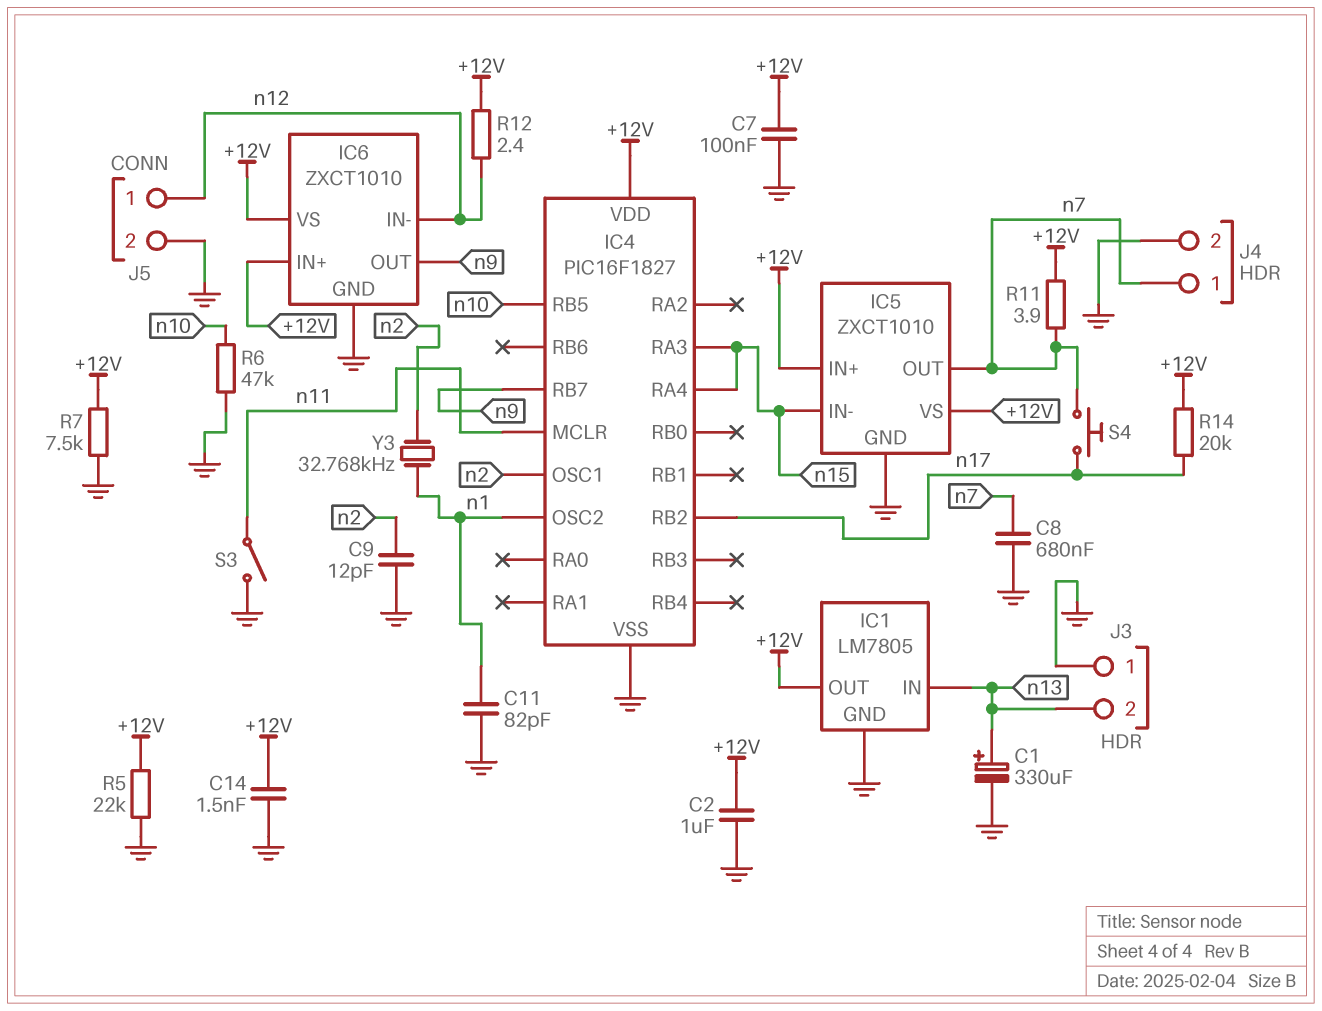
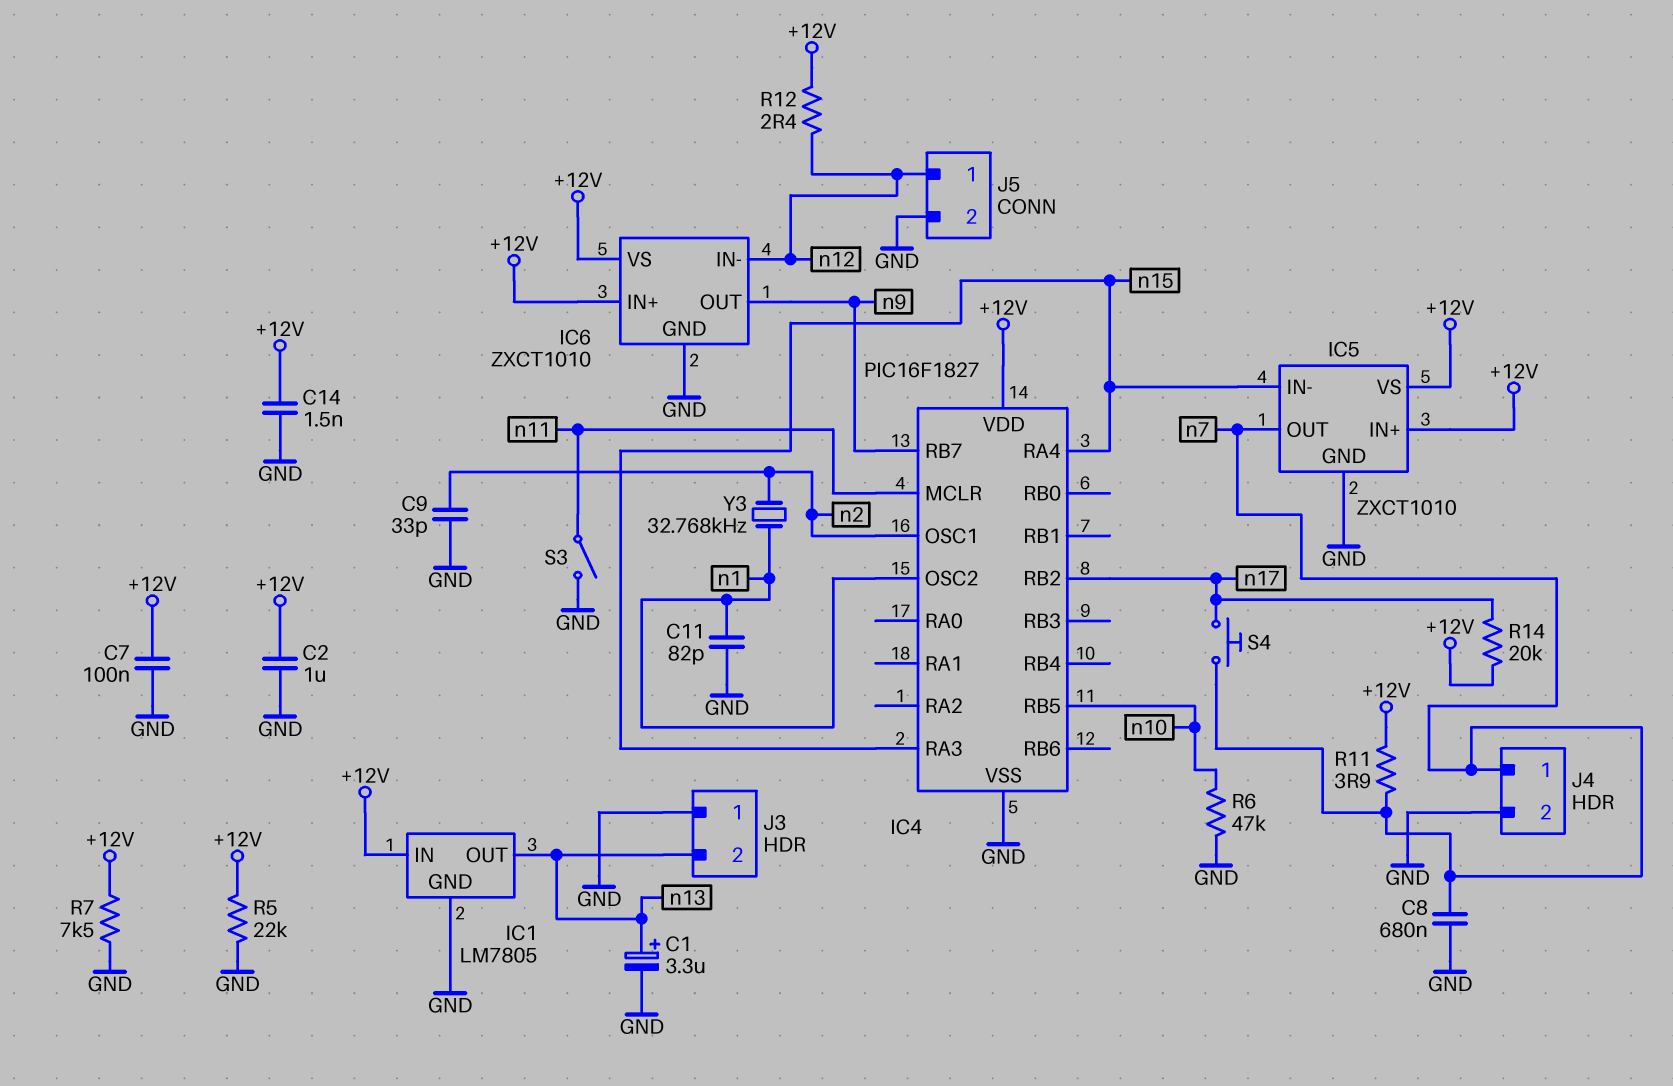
C1: 330uF (plus n13, minus GND) -> 3.3uF (plus n13, minus GND)
C9: 12pF (GND, n2) -> 33pF (GND, n2)
IC1 pin IN: n13 -> +12V
IC1 pin OUT: +12V -> n13

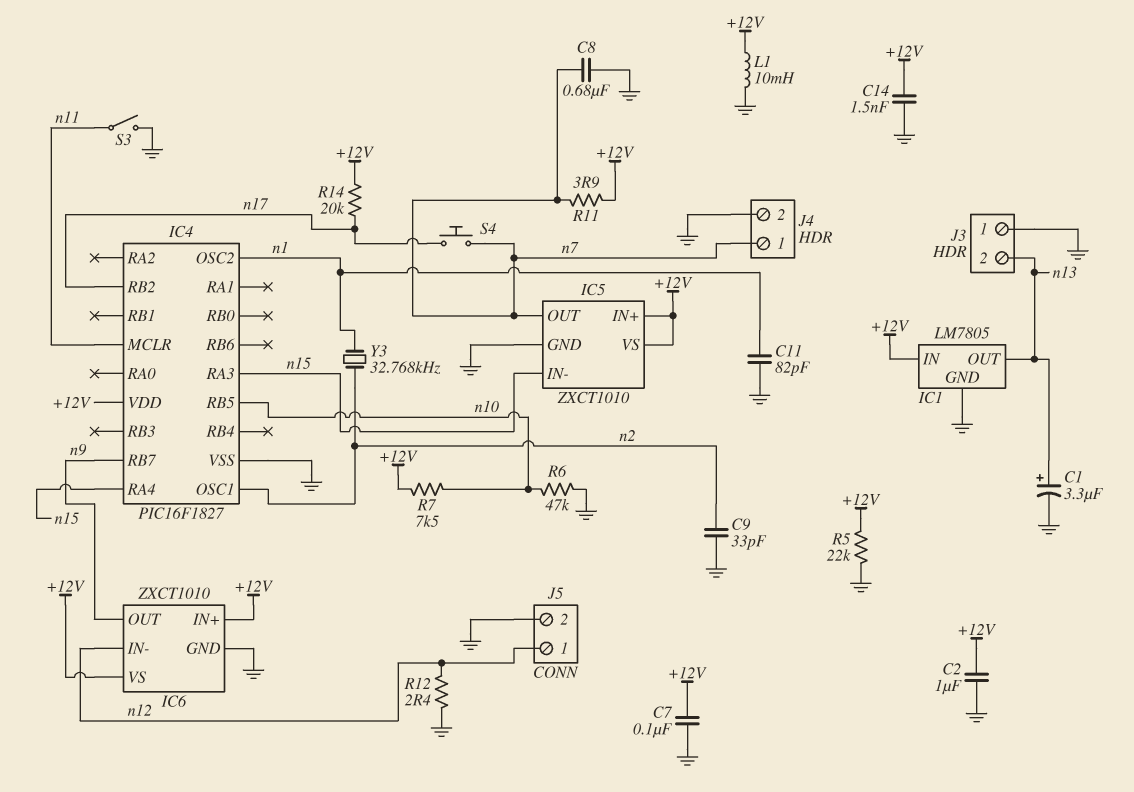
L1: none -> 10mH (+12V, GND)
R7: 7.5k (+12V, GND) -> 7.5k (+12V, n10)
R12: 2.4 (+12V, n12) -> 2.4 (GND, n12)

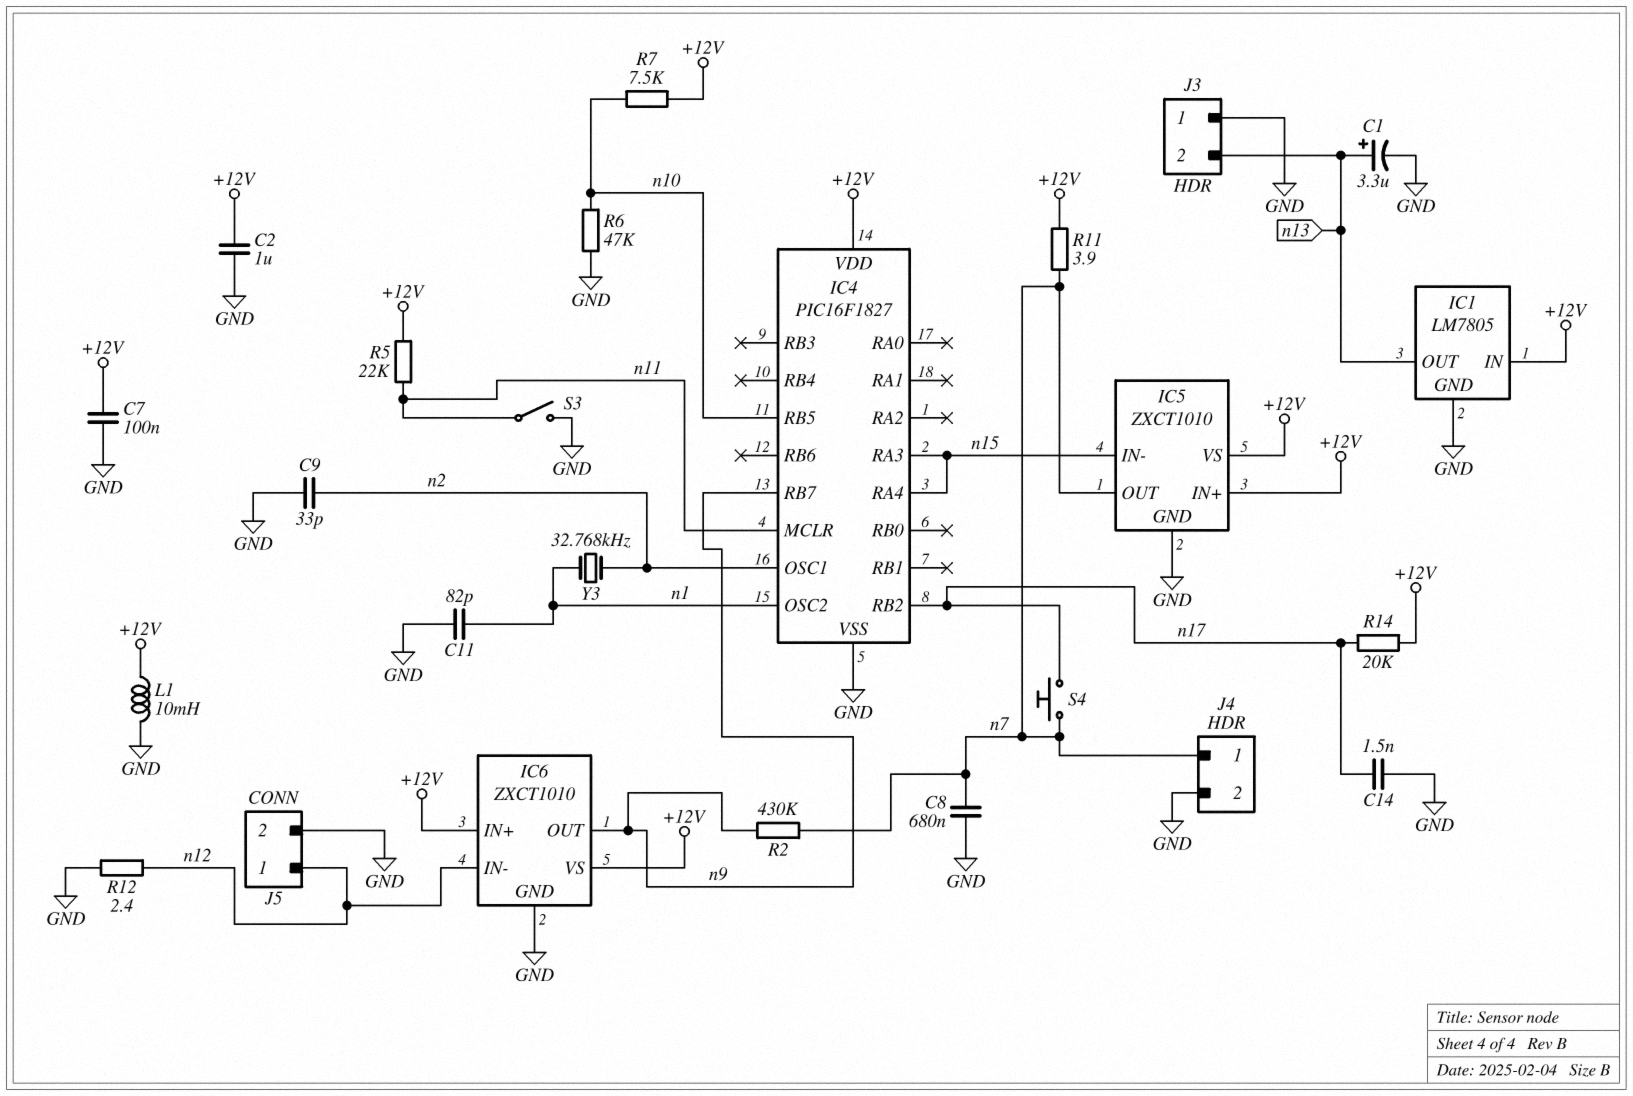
C14: 1.5nF (+12V, GND) -> 1.5nF (GND, n17)
R2: none -> 430k (n7, n9)
R5: 22k (+12V, GND) -> 22k (+12V, n11)

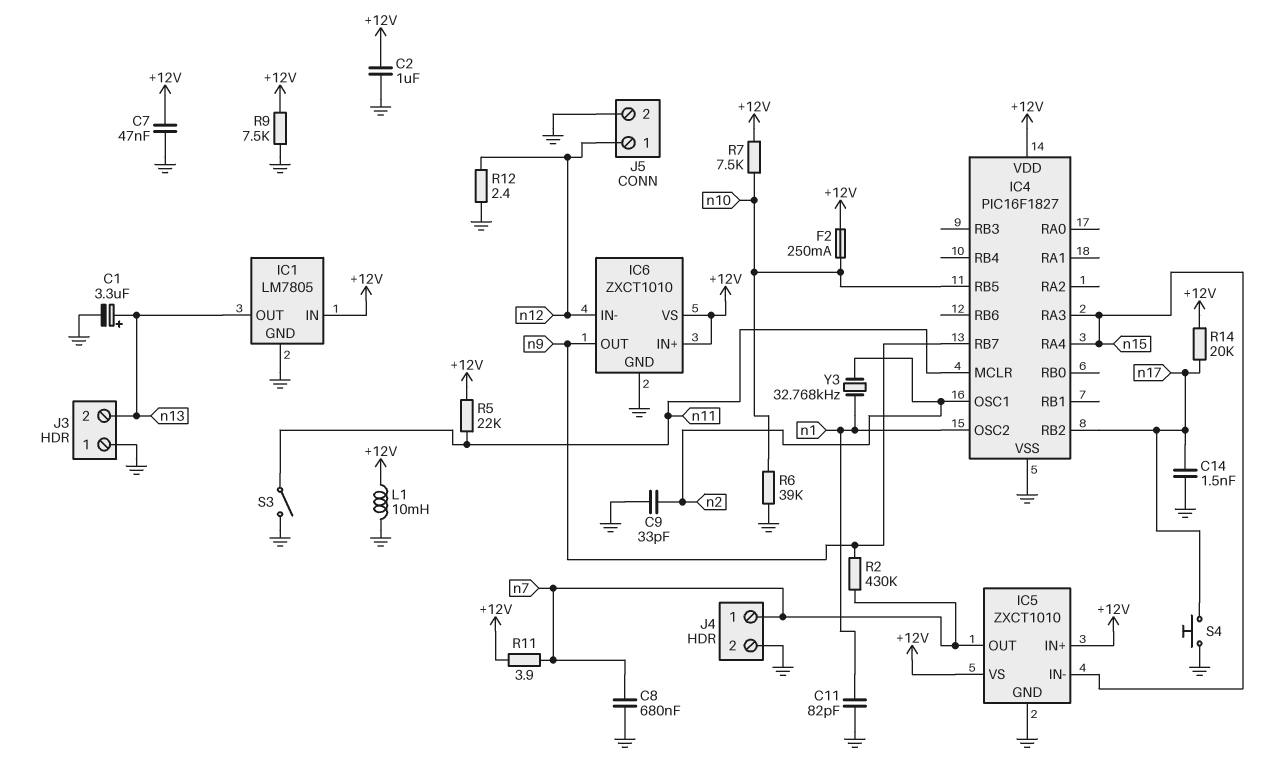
C7: 100nF (+12V, GND) -> 47nF (+12V, GND)
F2: none -> 250mA (+12V, n10)
R6: 47k (GND, n10) -> 39k (GND, n10)
R9: none -> 7.5k (+12V, GND)
S4: button (n7, n17) -> button (GND, n17)

